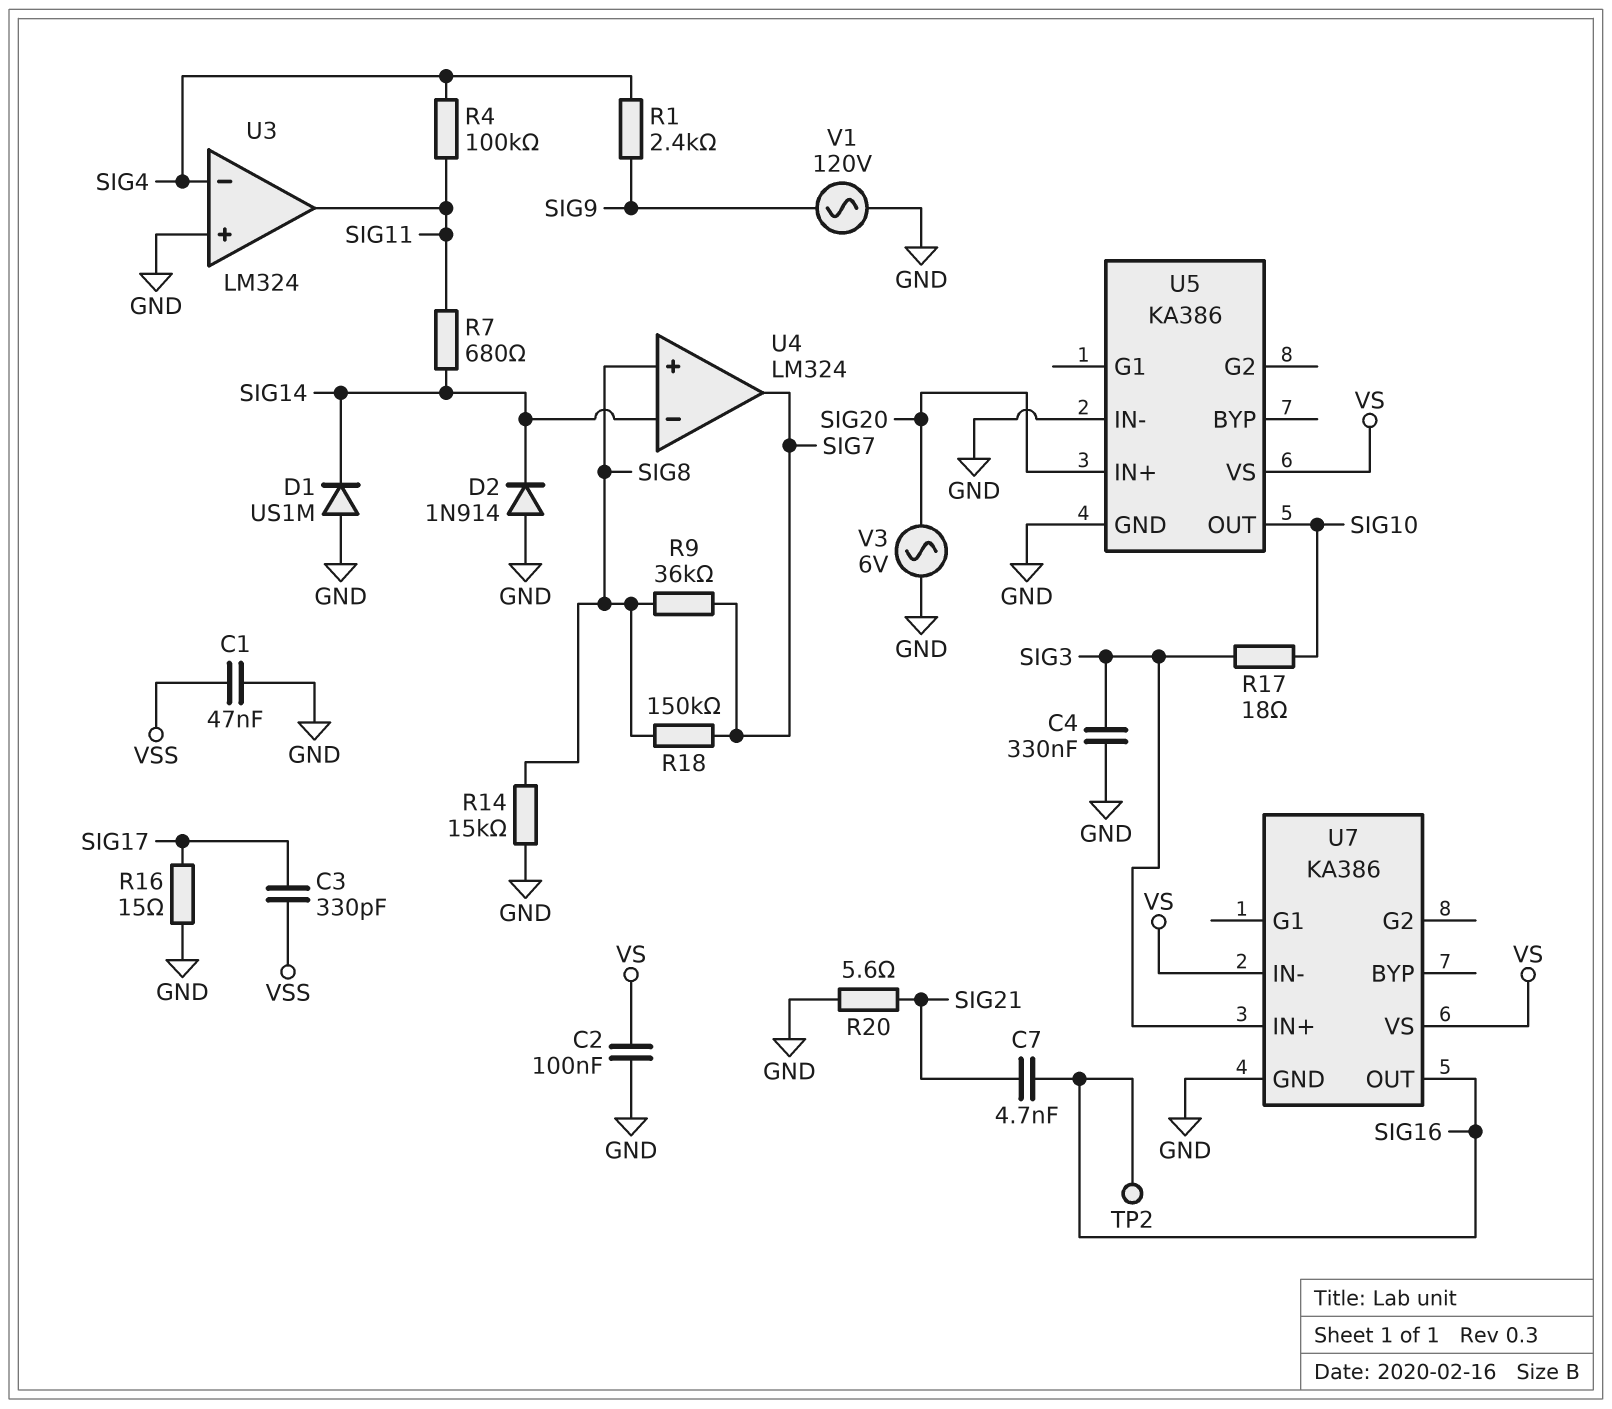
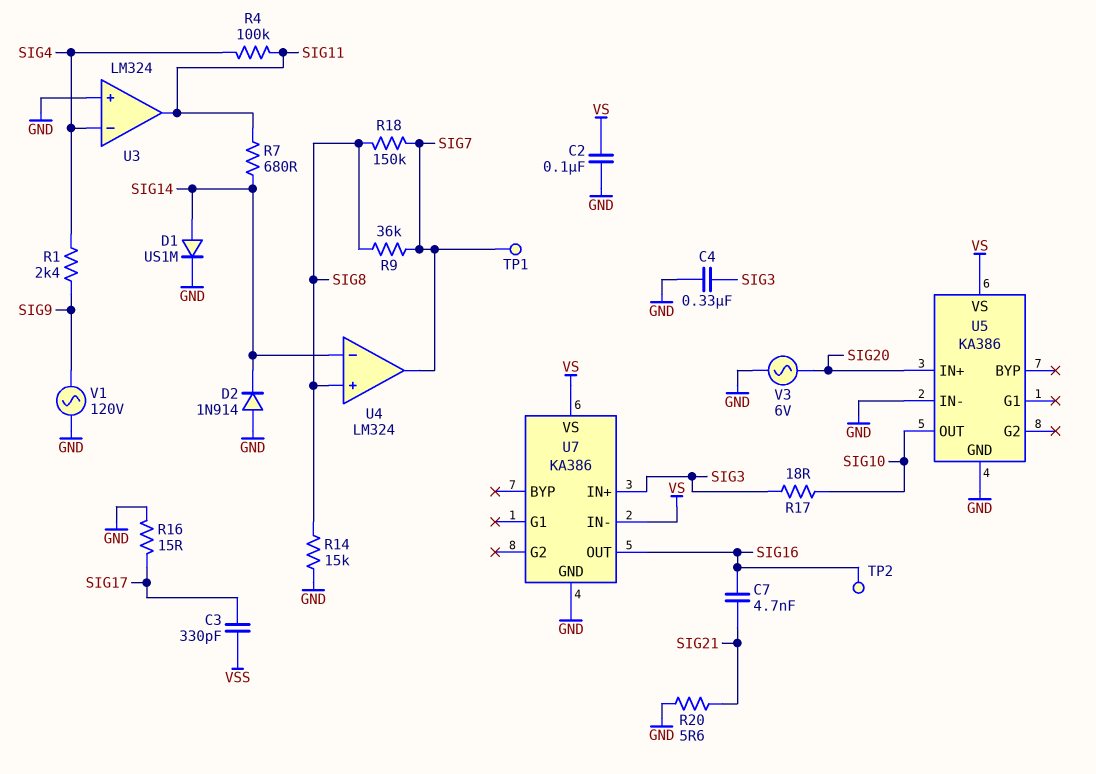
C1: 47nF (GND, VSS) -> none
D1: diode US1M (A GND, K SIG14) -> diode US1M (A SIG14, K GND)
TP1: none -> test point (SIG7)

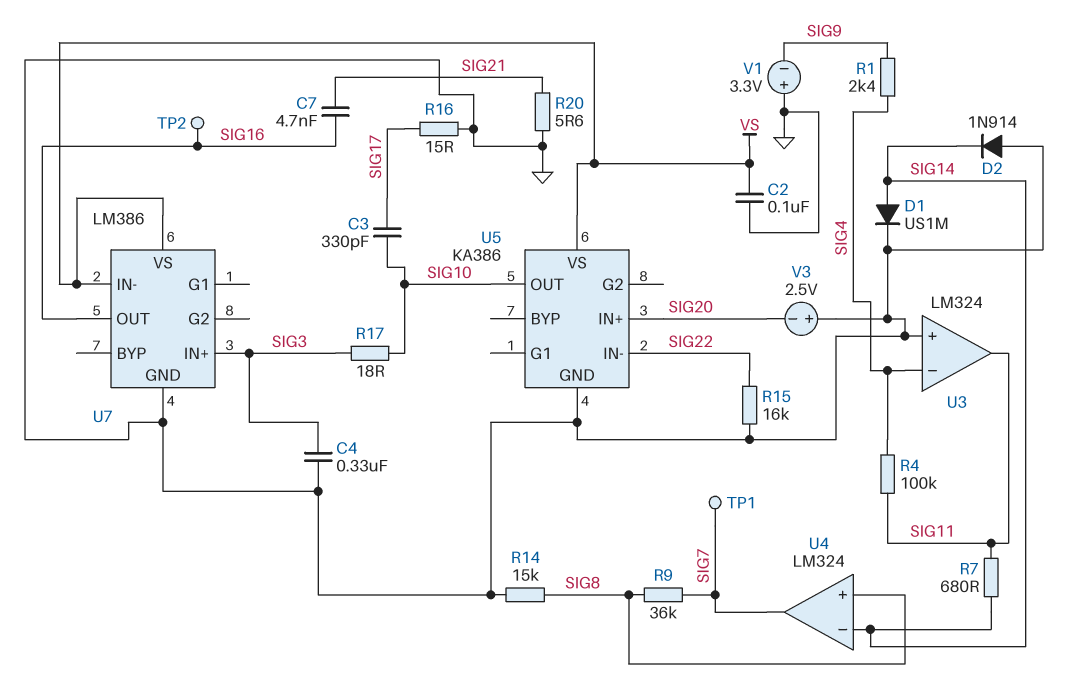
C3: 330pF (SIG17, VSS) -> 330pF (SIG10, SIG17)
R15: none -> 16k (GND, SIG22)
R18: 150k (SIG7, SIG8) -> none
U5 pin IN-: GND -> SIG22
U7: KA386 -> LM386
V1: AC 120V (GND, SIG9) -> 3.3V (plus GND, minus SIG9)
V3: AC 6V (GND, SIG20) -> 2.5V (plus GND, minus SIG20)

